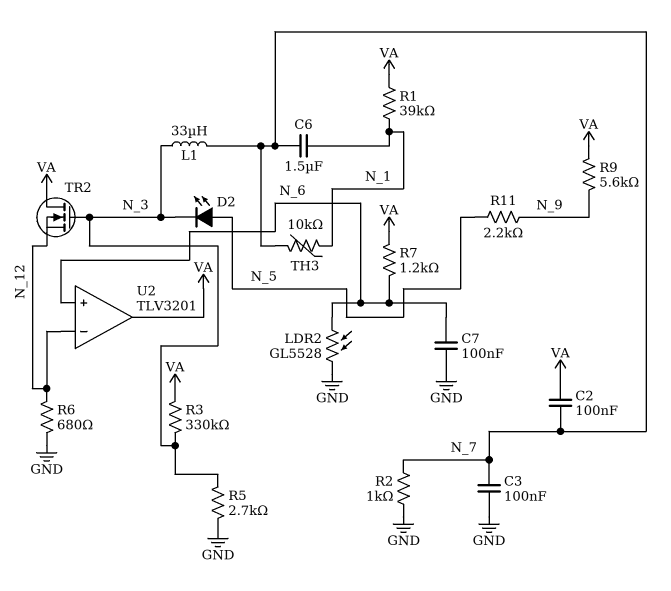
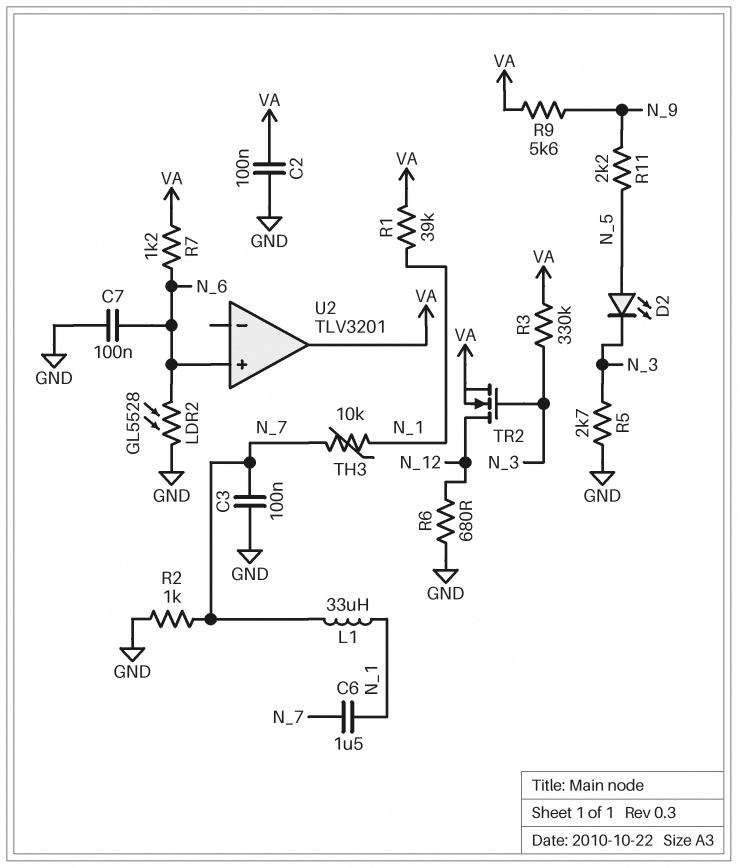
C2: 100nF (N_7, VA) -> 100nF (GND, VA)
L1: 33uH (N_3, N_7) -> 33uH (N_1, N_7)
TR2: NMOS (G N_3, D VA, S N_12) -> NMOS (G N_3, D N_12, S VA)
U2 pin in-: N_12 -> none

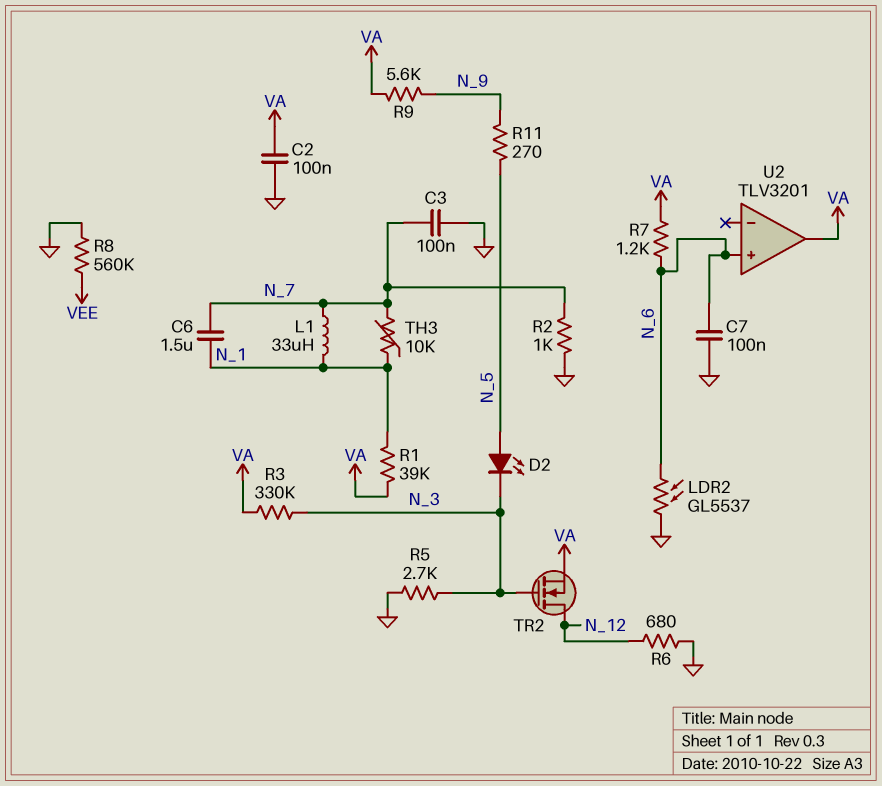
LDR2: GL5528 (GND, N_6) -> GL5537 (GND, N_6)
R8: none -> 560k (GND, VEE)
R11: 2.2k (N_5, N_9) -> 270 (N_5, N_9)

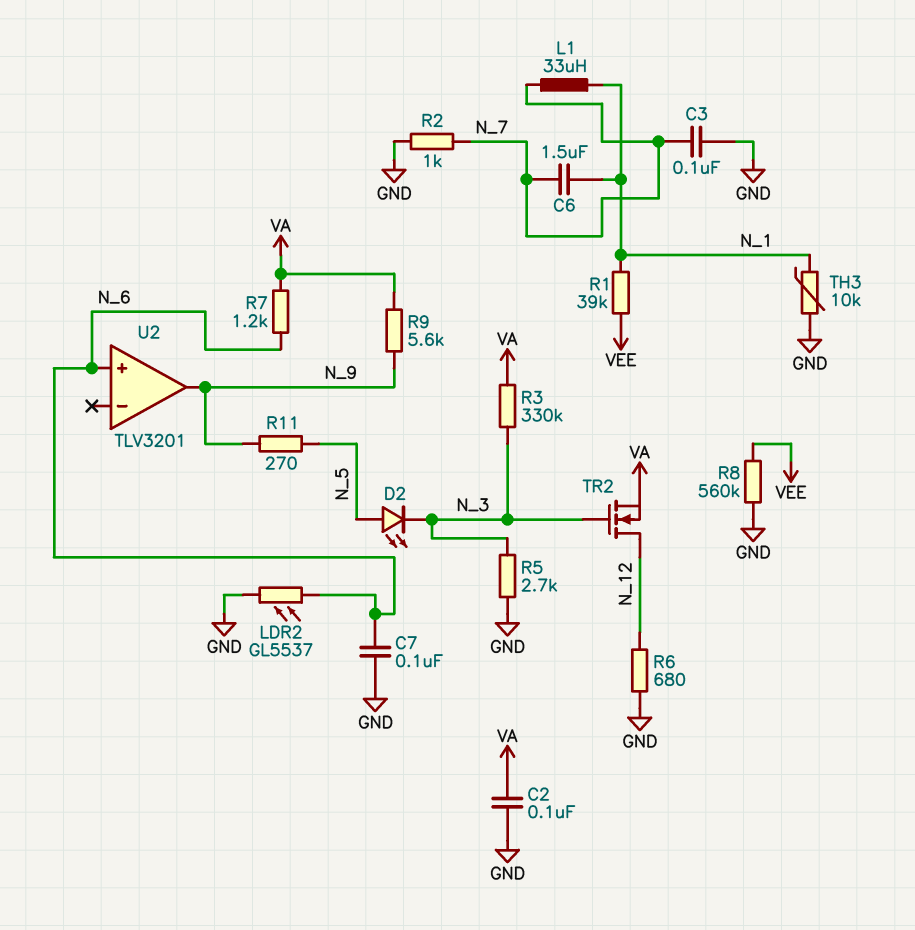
R1: 39k (N_1, VA) -> 39k (N_1, VEE)
TH3: 10k (N_1, N_7) -> 10k (GND, N_1)
U2 pin out: VA -> N_9

